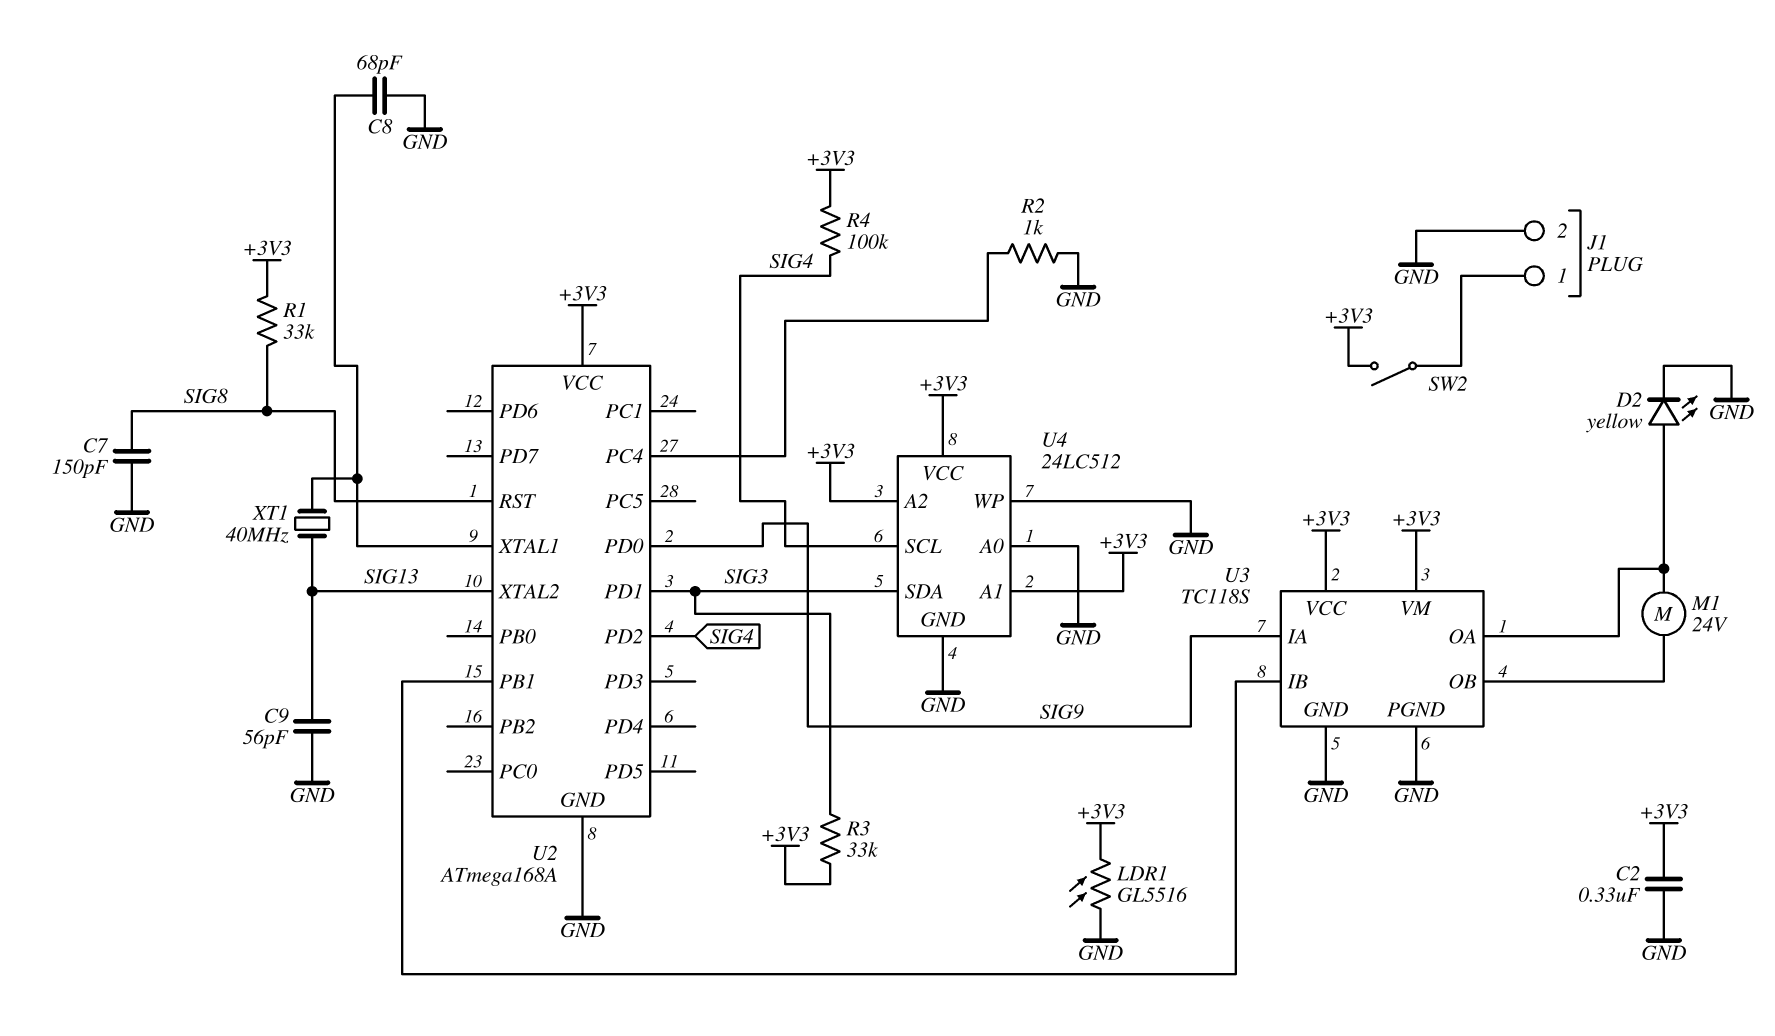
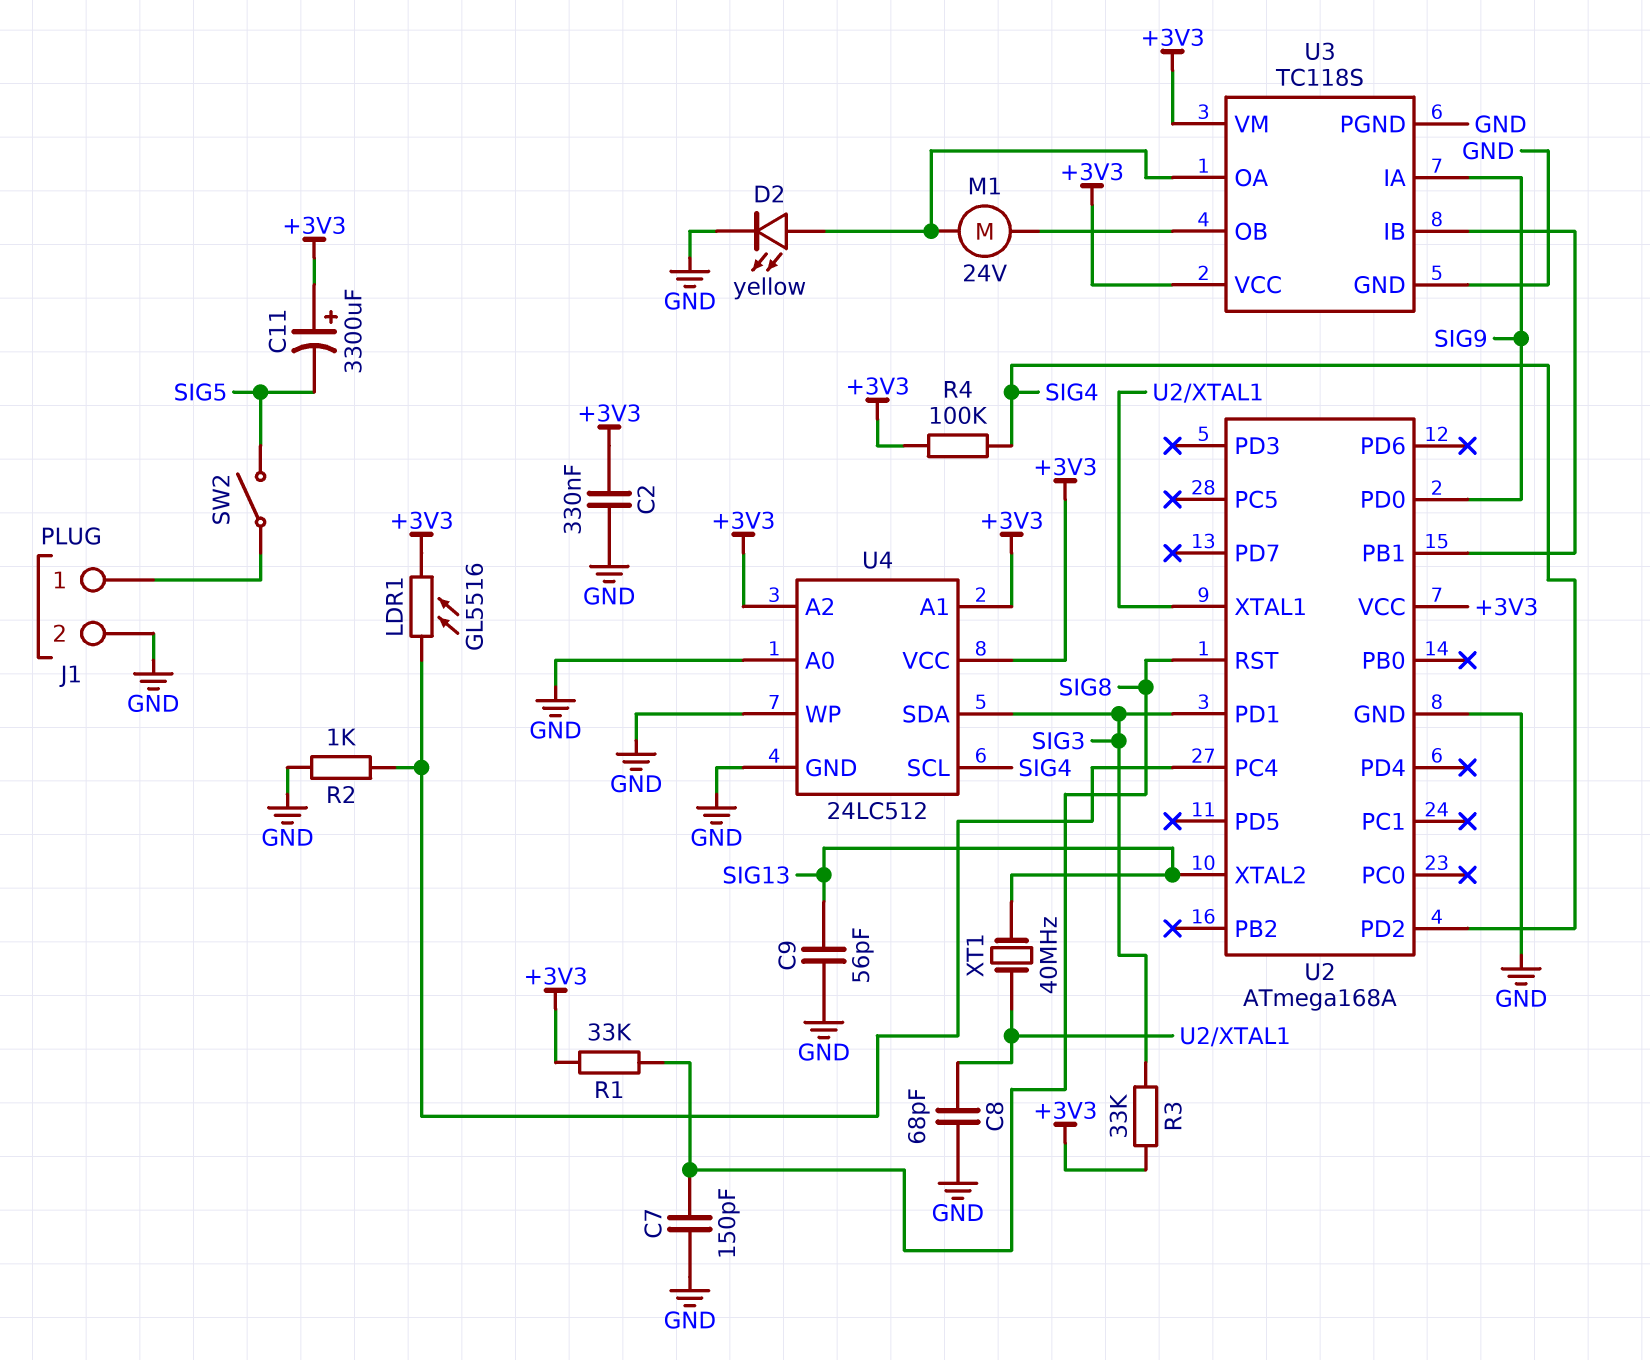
C11: none -> 3300uF (plus +3V3, minus SIG5)
LDR1: GL5516 (+3V3, GND) -> GL5516 (+3V3, U2/PC4)
SW2: switch (+3V3, J1/1) -> switch (J1/1, SIG5)

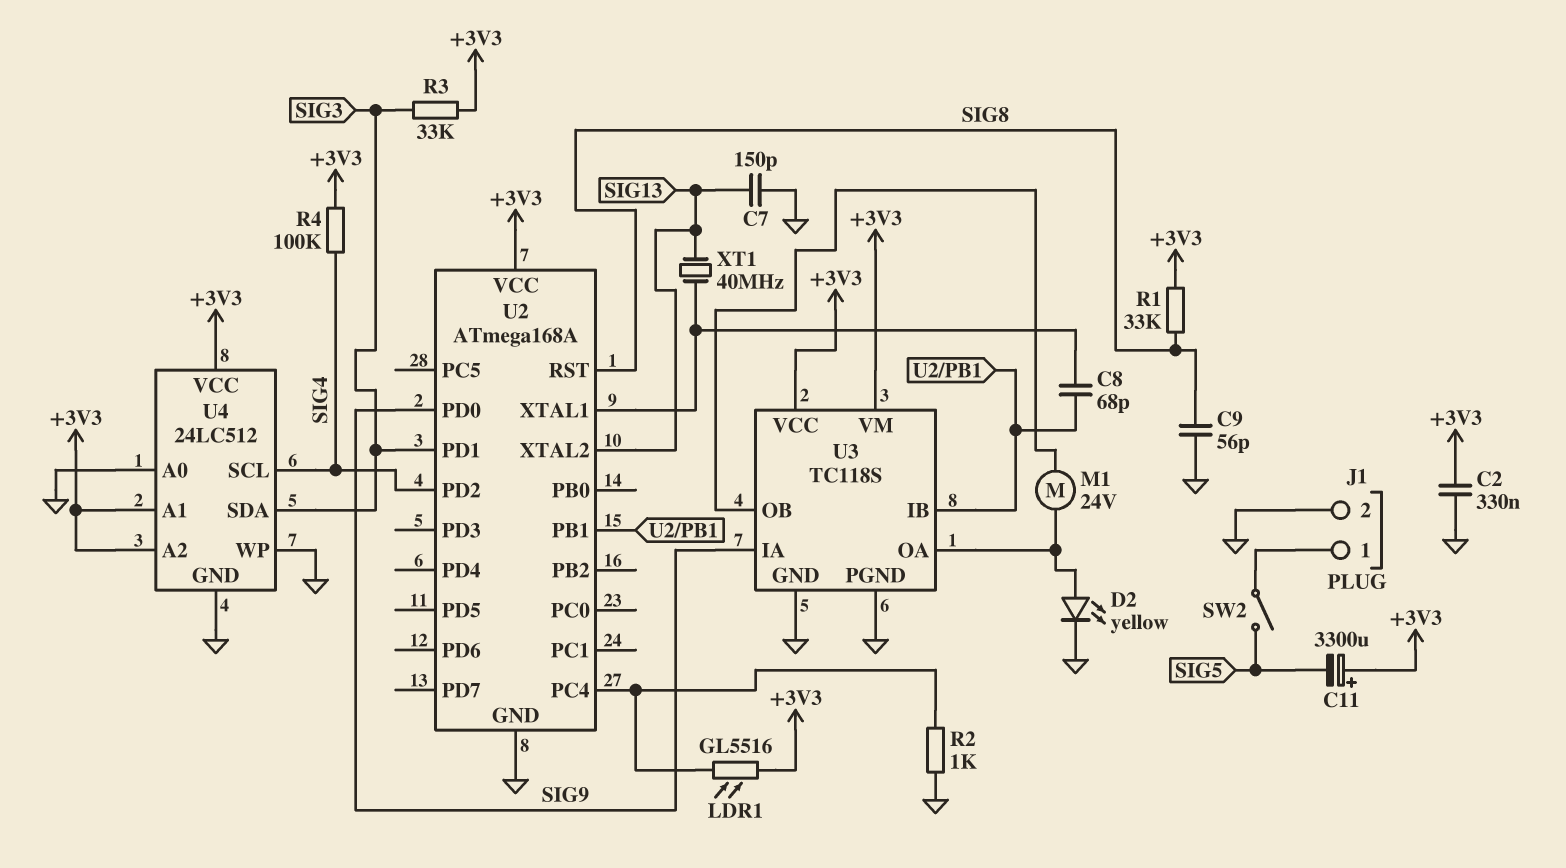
C7: 150pF (GND, SIG8) -> 150pF (GND, SIG13)
C8: 68pF (GND, U2/XTAL1) -> 68pF (U2/PB1, U2/XTAL1)
C9: 56pF (GND, SIG13) -> 56pF (GND, SIG8)

